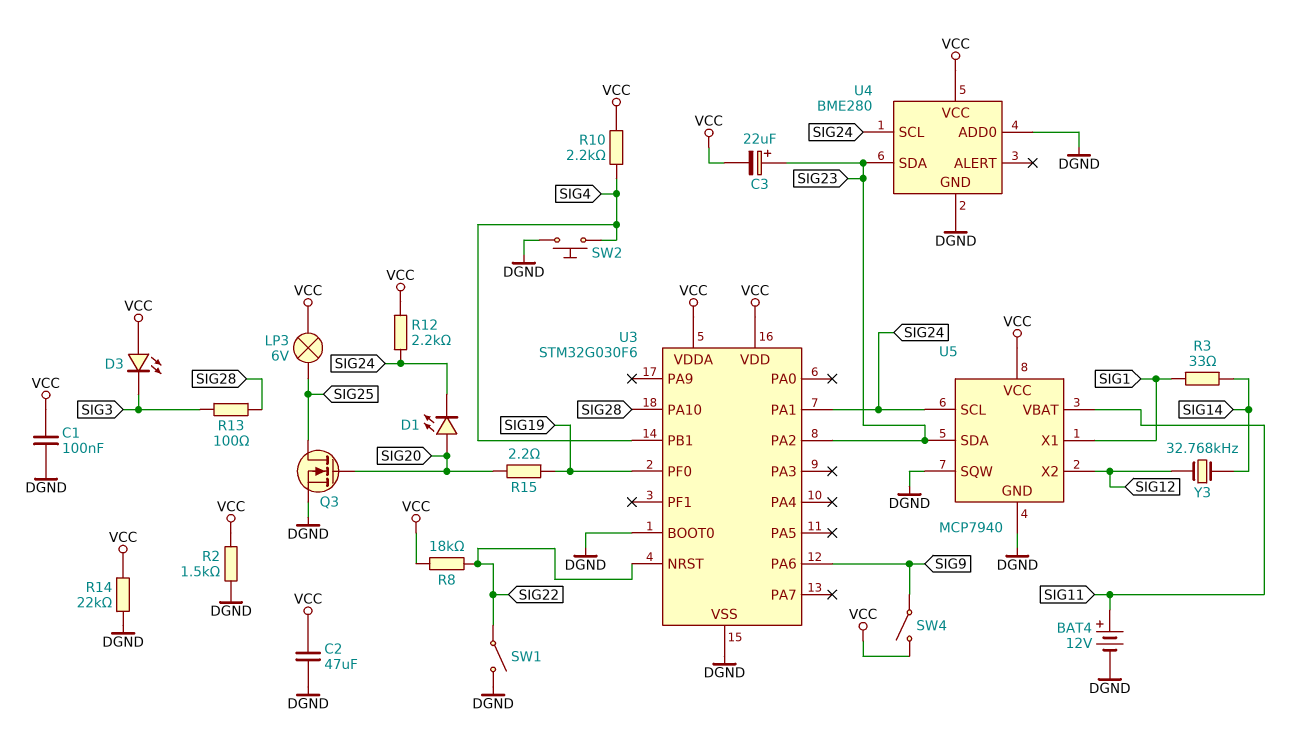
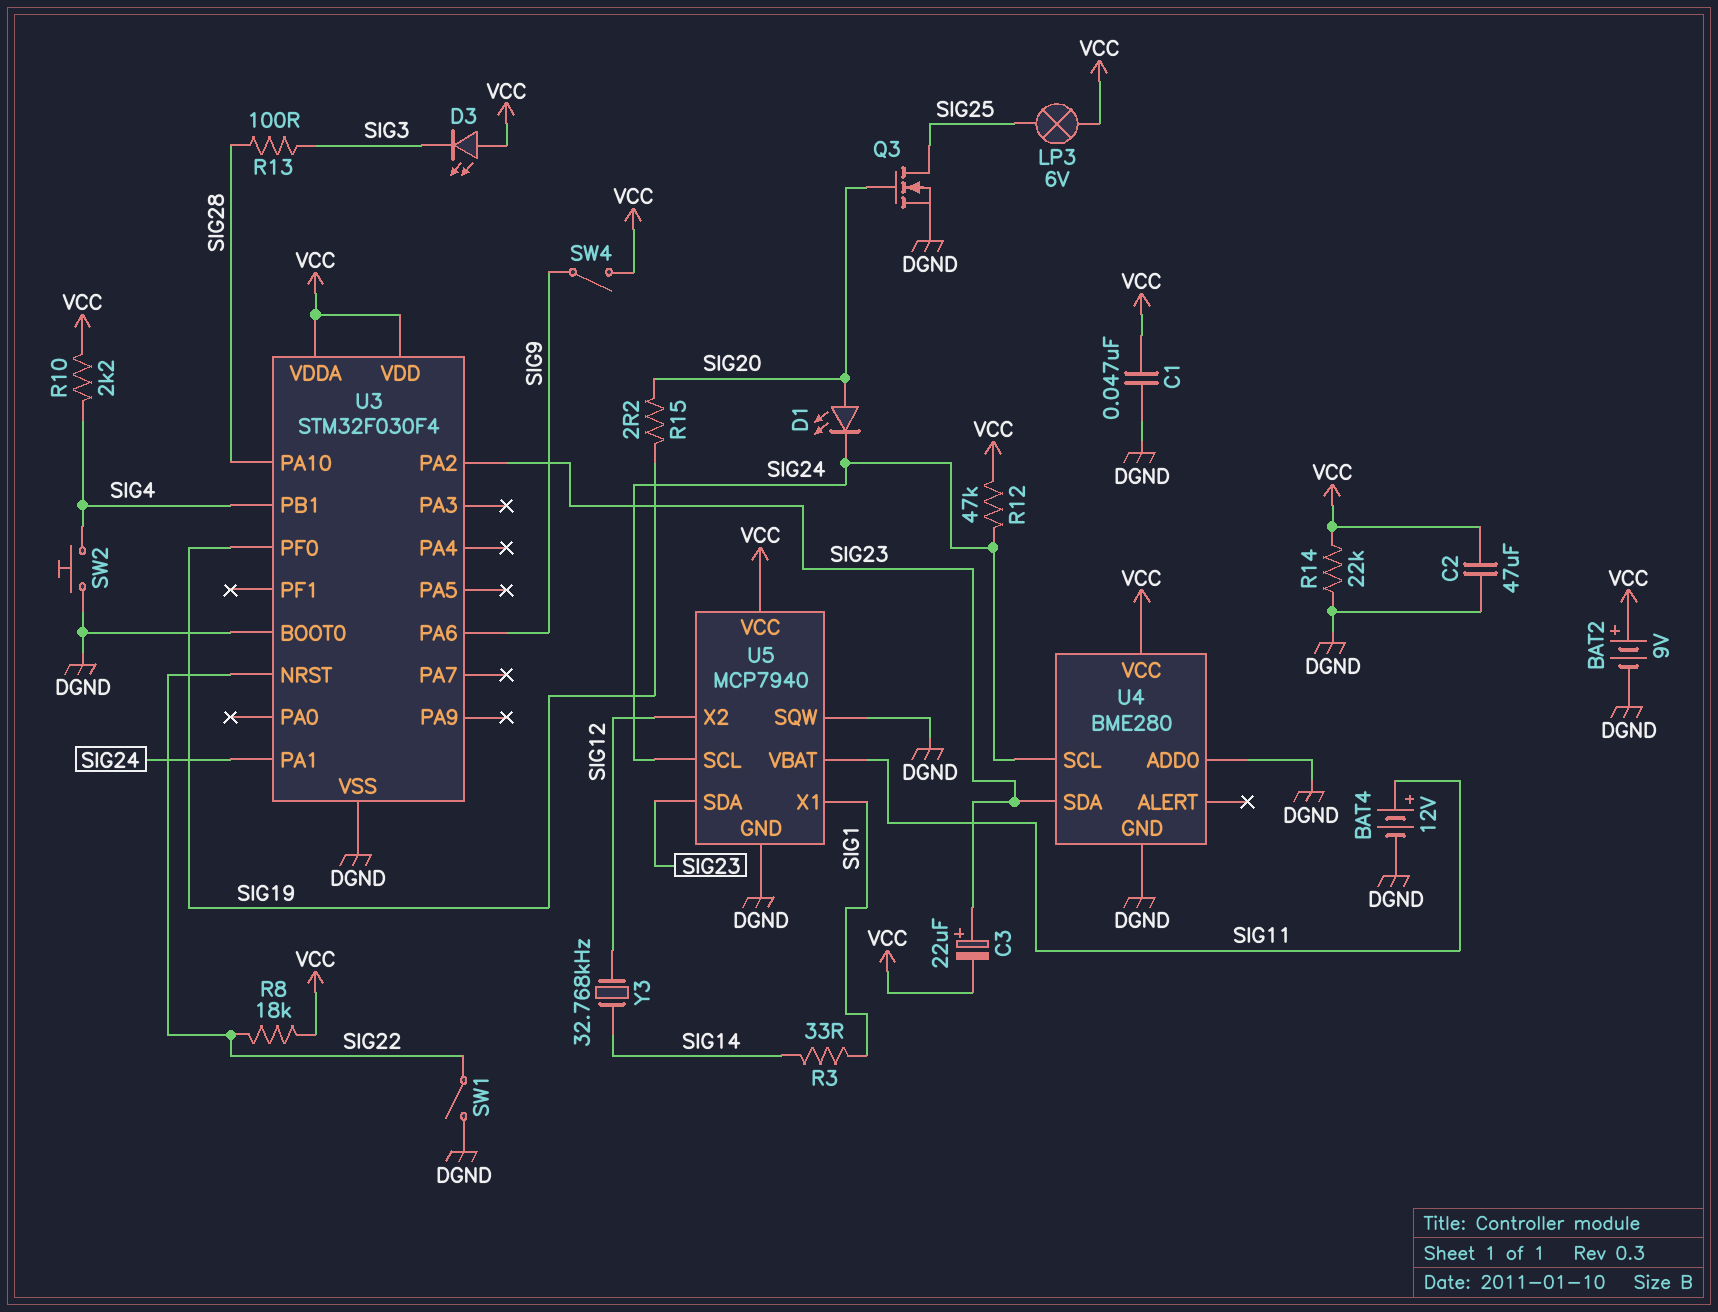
BAT2: none -> 9V (plus VCC, minus DGND)
C1: 100nF (DGND, VCC) -> 47nF (DGND, VCC)
R2: 1.5k (DGND, VCC) -> none
R12: 2.2k (SIG24, VCC) -> 47k (SIG24, VCC)
U3: STM32G030F6 -> STM32F030F4

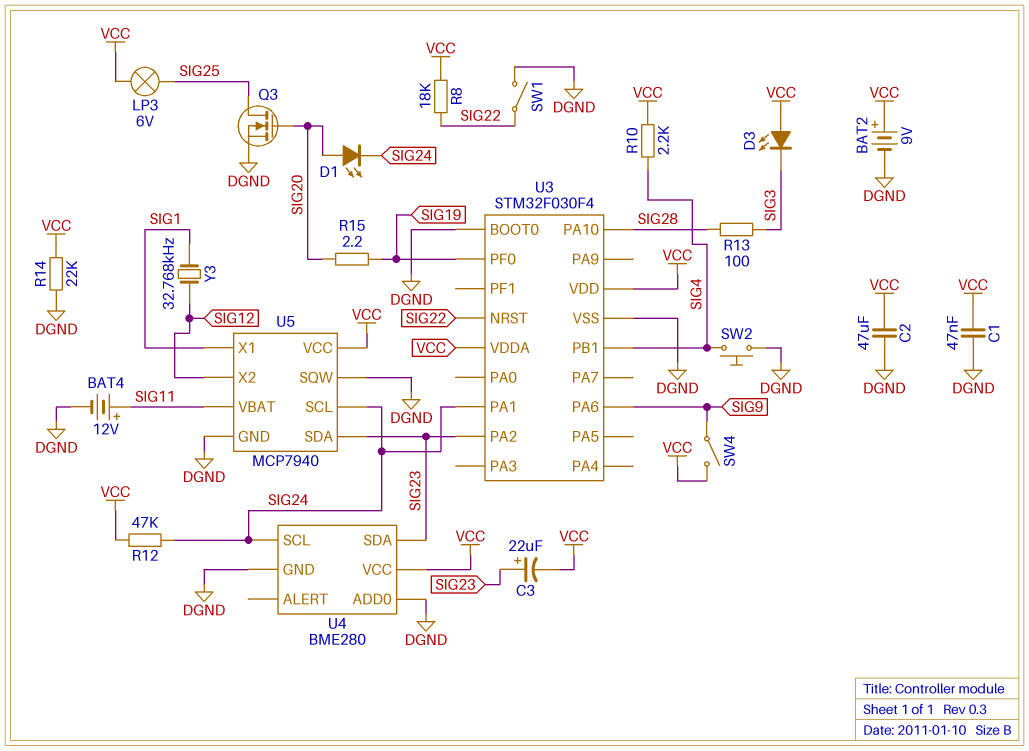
R3: 33 (SIG1, SIG14) -> none
Y3: 32.768kHz (SIG12, SIG14) -> 32.768kHz (SIG1, SIG12)

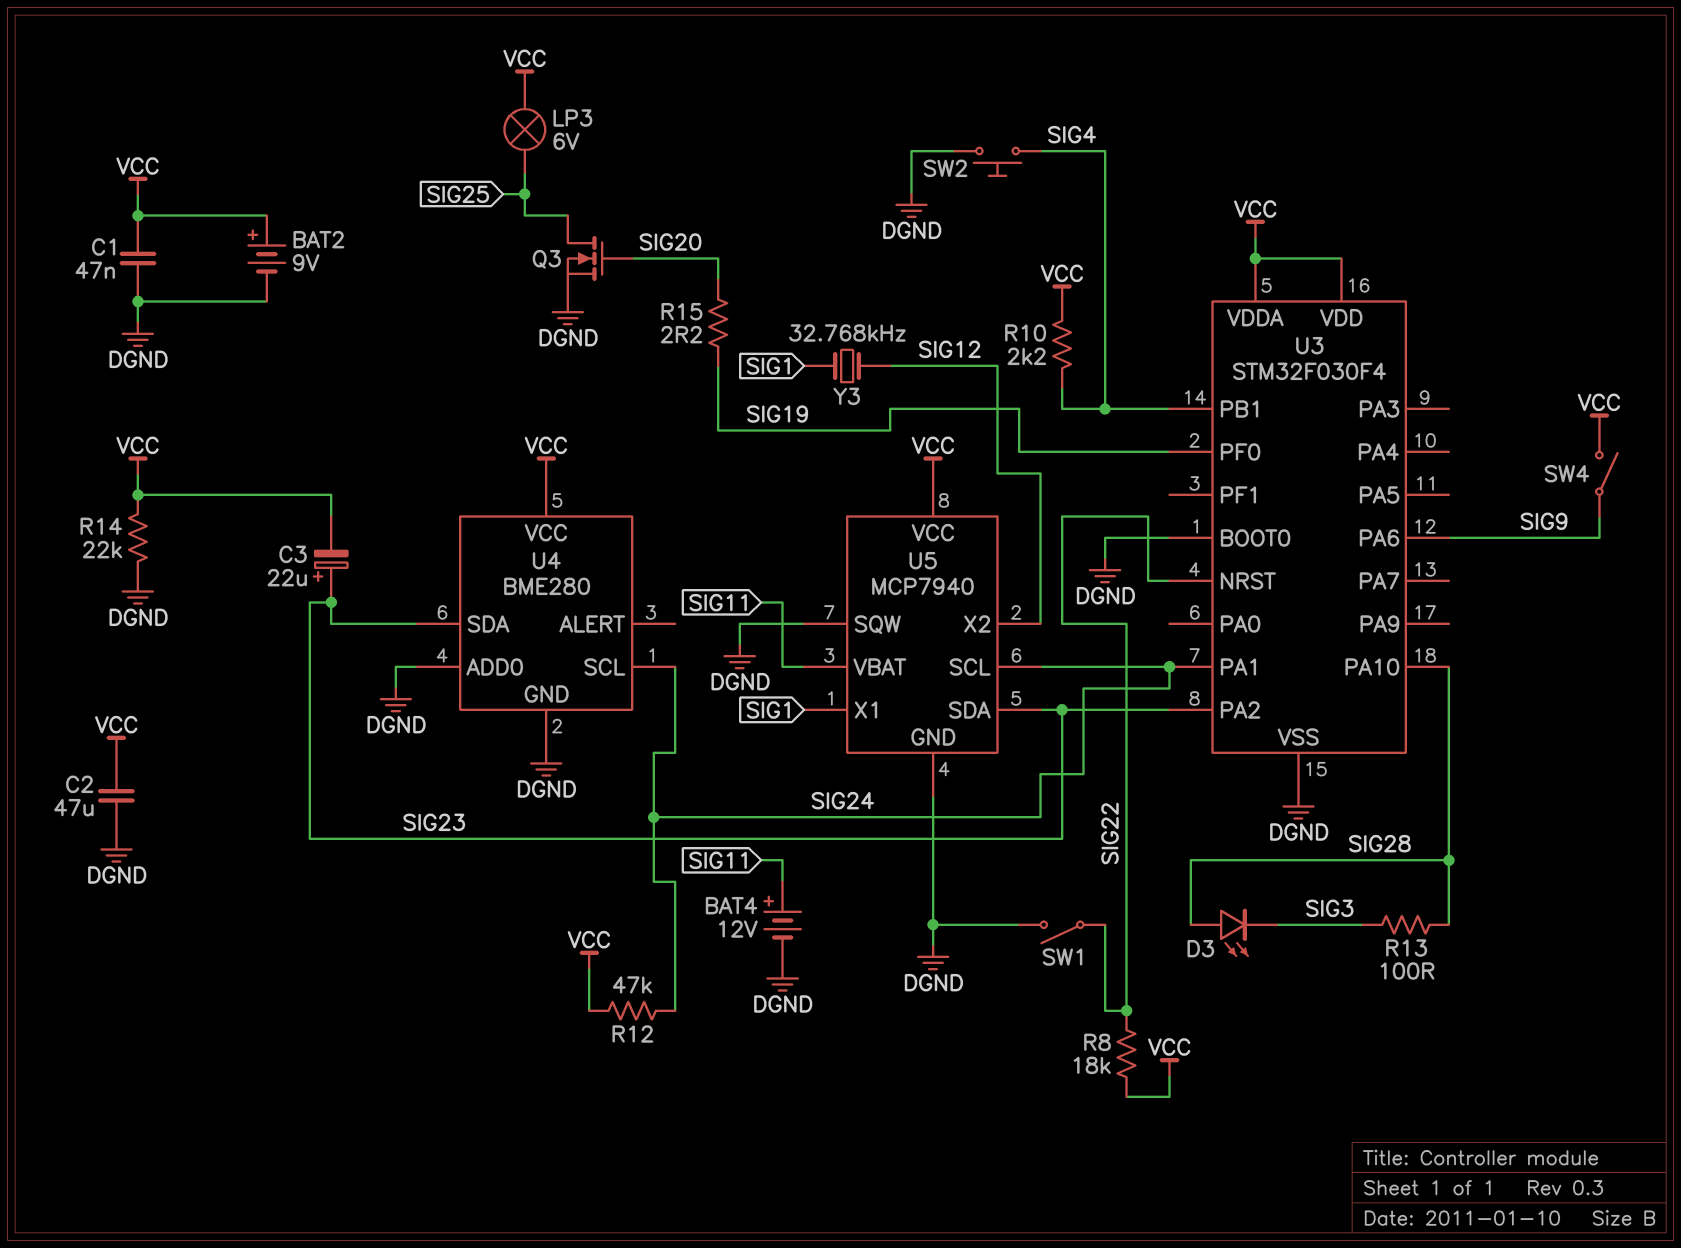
D1: LED (A SIG20, K SIG24) -> none
D3: LED (A VCC, K SIG3) -> LED (A SIG28, K SIG3)

